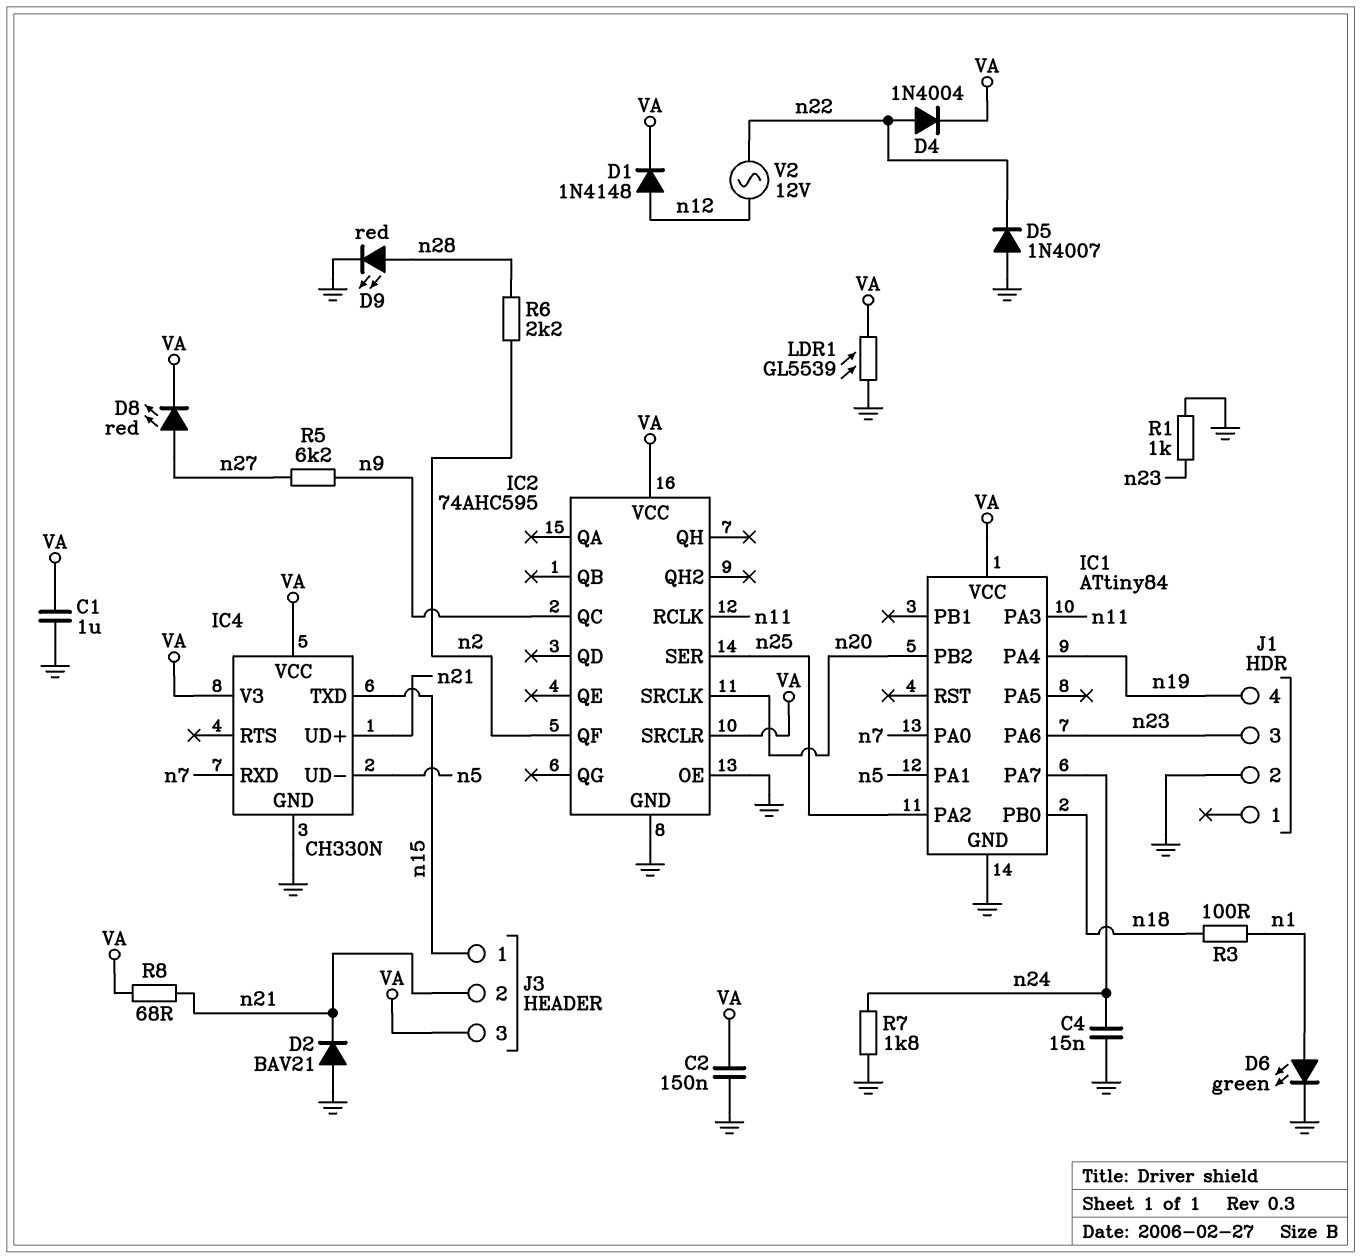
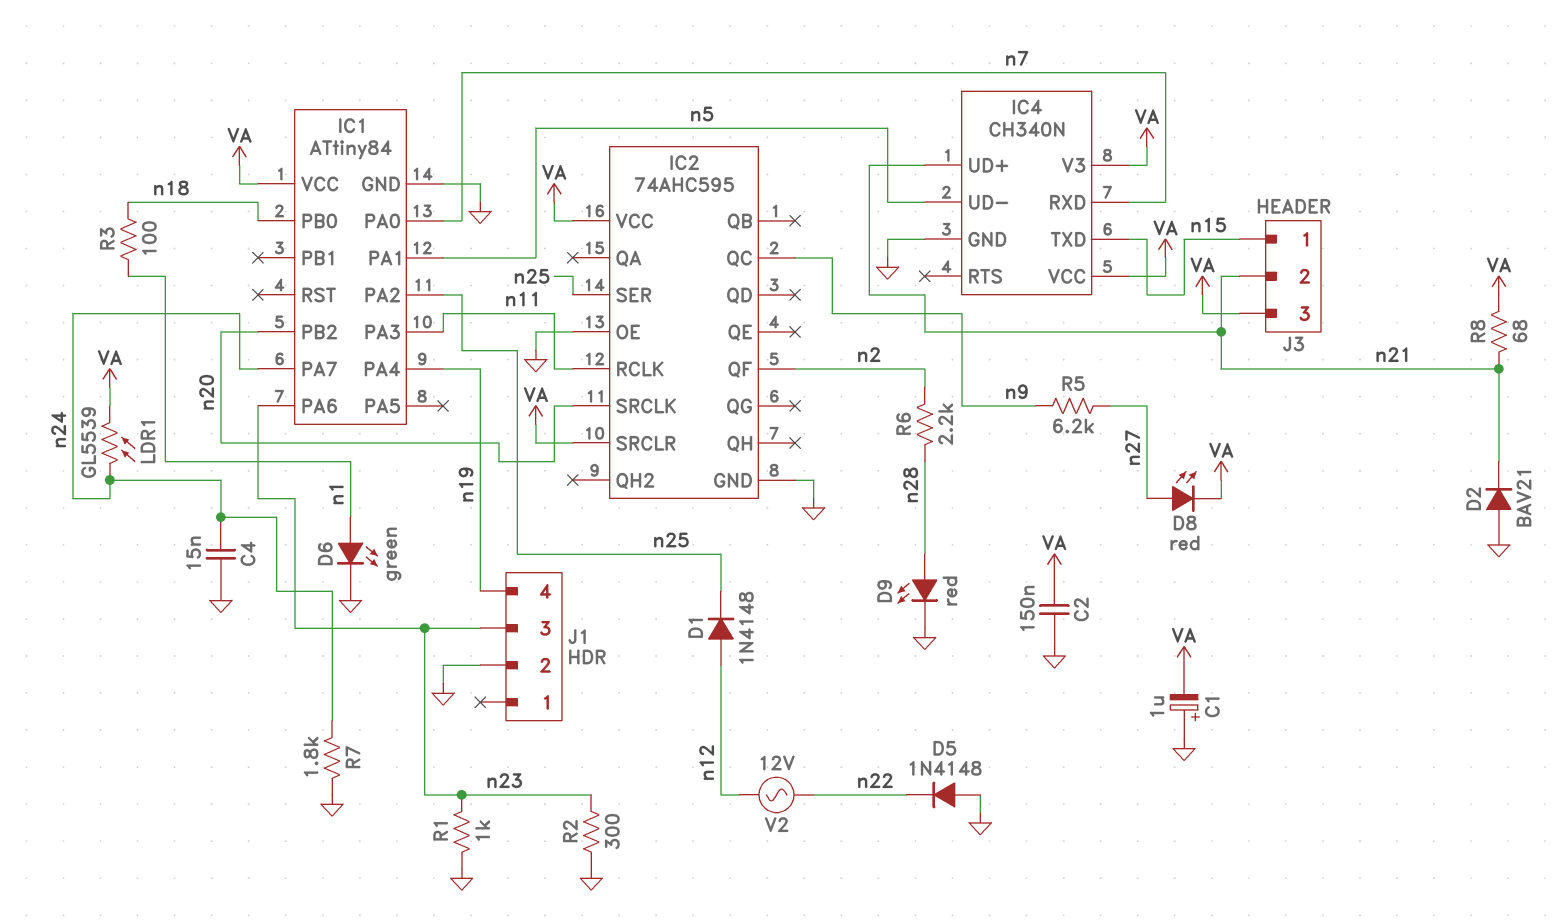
C1: 1uF (GND, VA) -> 1uF (plus GND, minus VA)
D1: diode 1N4148 (A n12, K VA) -> diode 1N4148 (A n12, K n25)
D4: diode 1N4004 (A n22, K VA) -> none
D5: diode 1N4007 (A GND, K n22) -> diode 1N4148 (A GND, K n22)
IC4: CH330N -> CH340N
LDR1: GL5539 (GND, VA) -> GL5539 (VA, n24)
R2: none -> 300 (GND, n23)

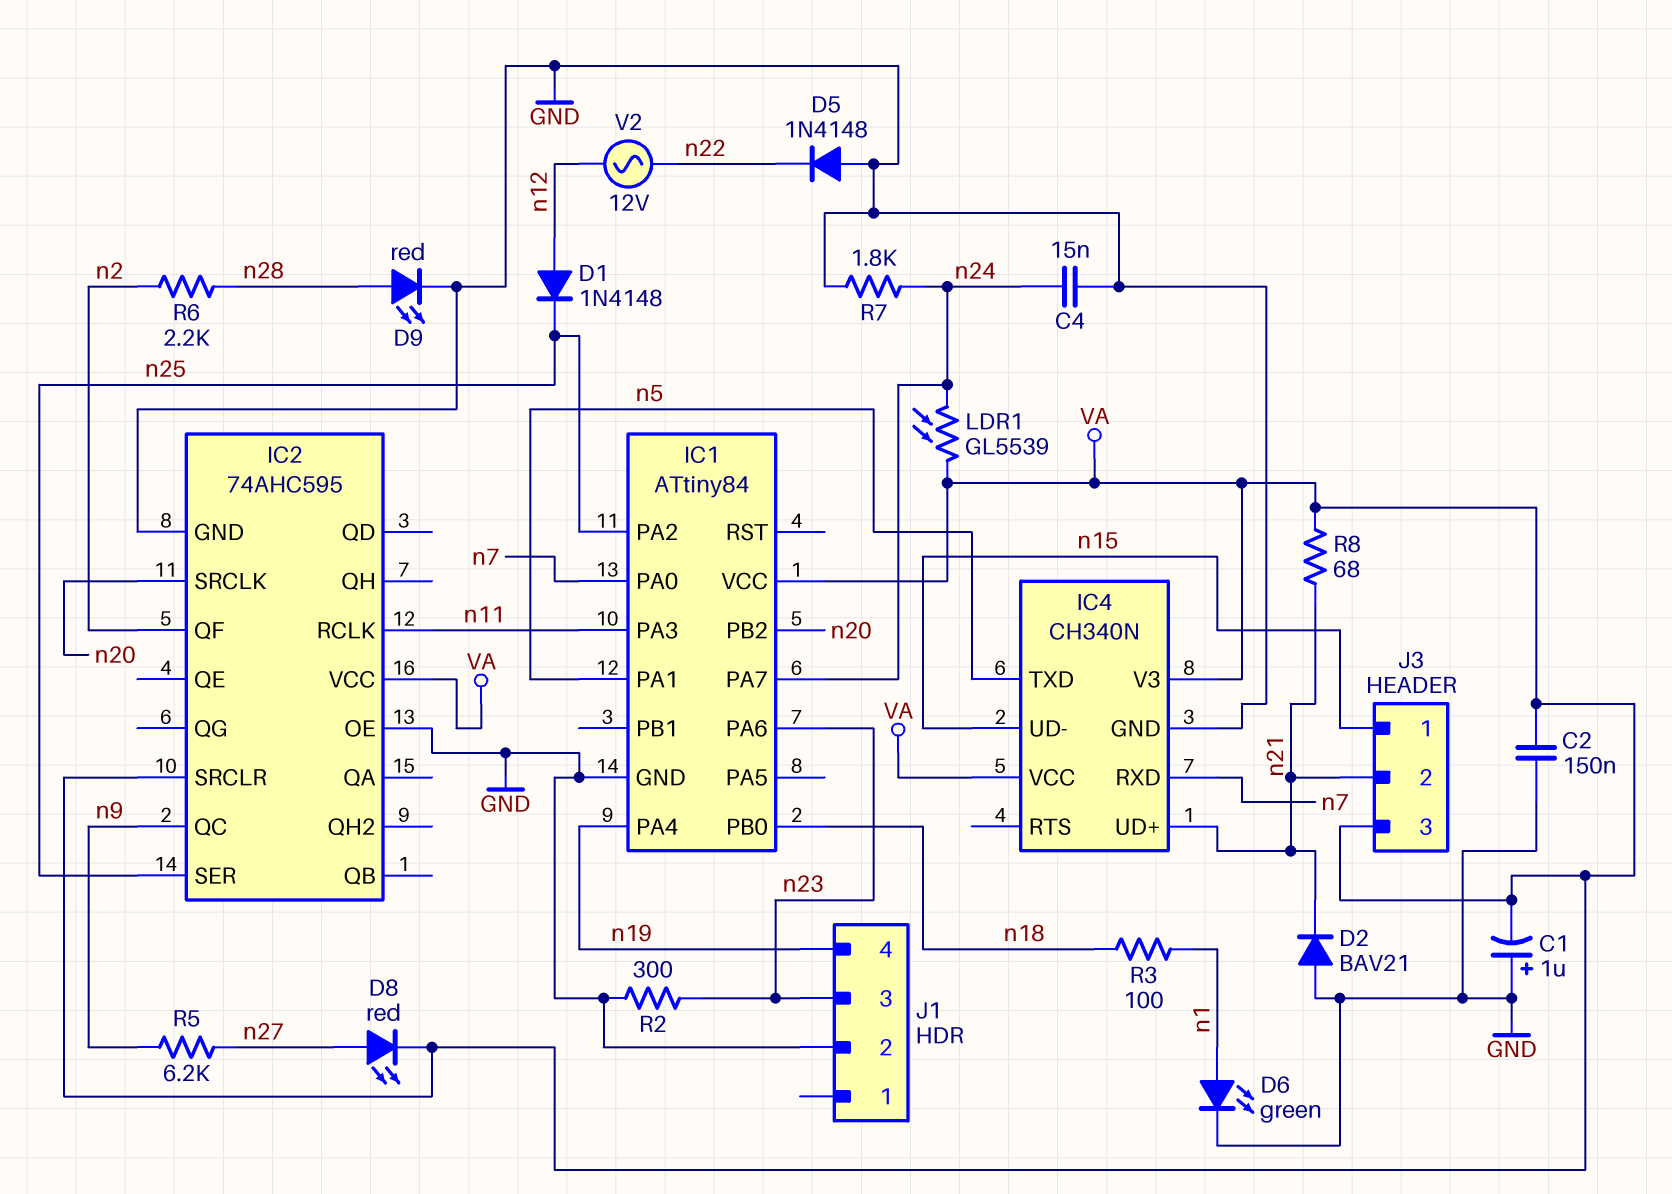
IC4 pin TXD: n15 -> n5
IC4 pin UD-: n5 -> n15
R1: 1k (GND, n23) -> none

